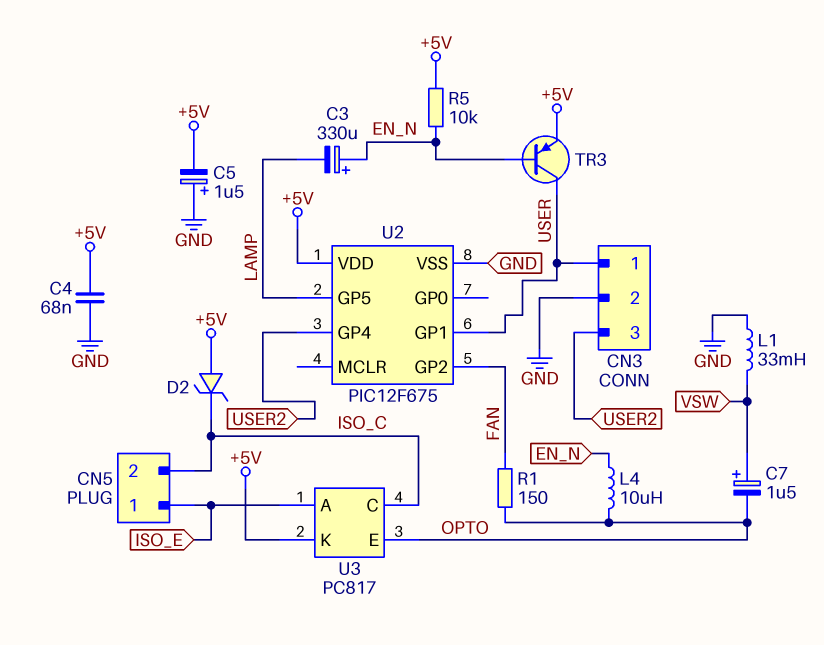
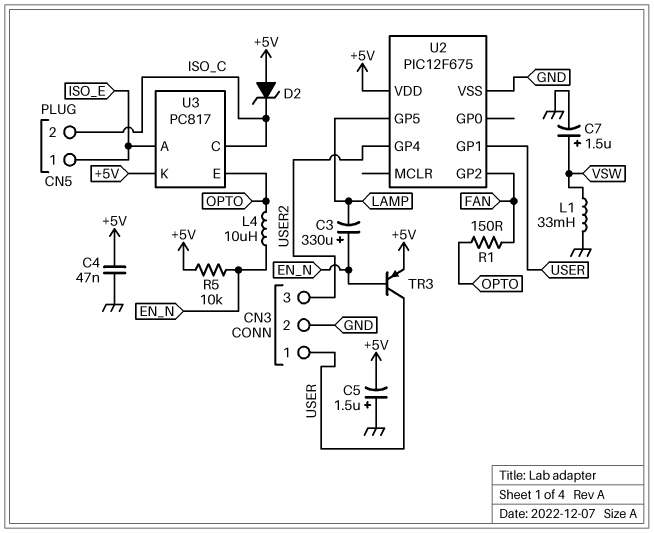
C4: 68nF (+5V, GND) -> 47nF (+5V, GND)
C7: 1.5uF (plus VSW, minus OPTO) -> 1.5uF (plus VSW, minus GND)

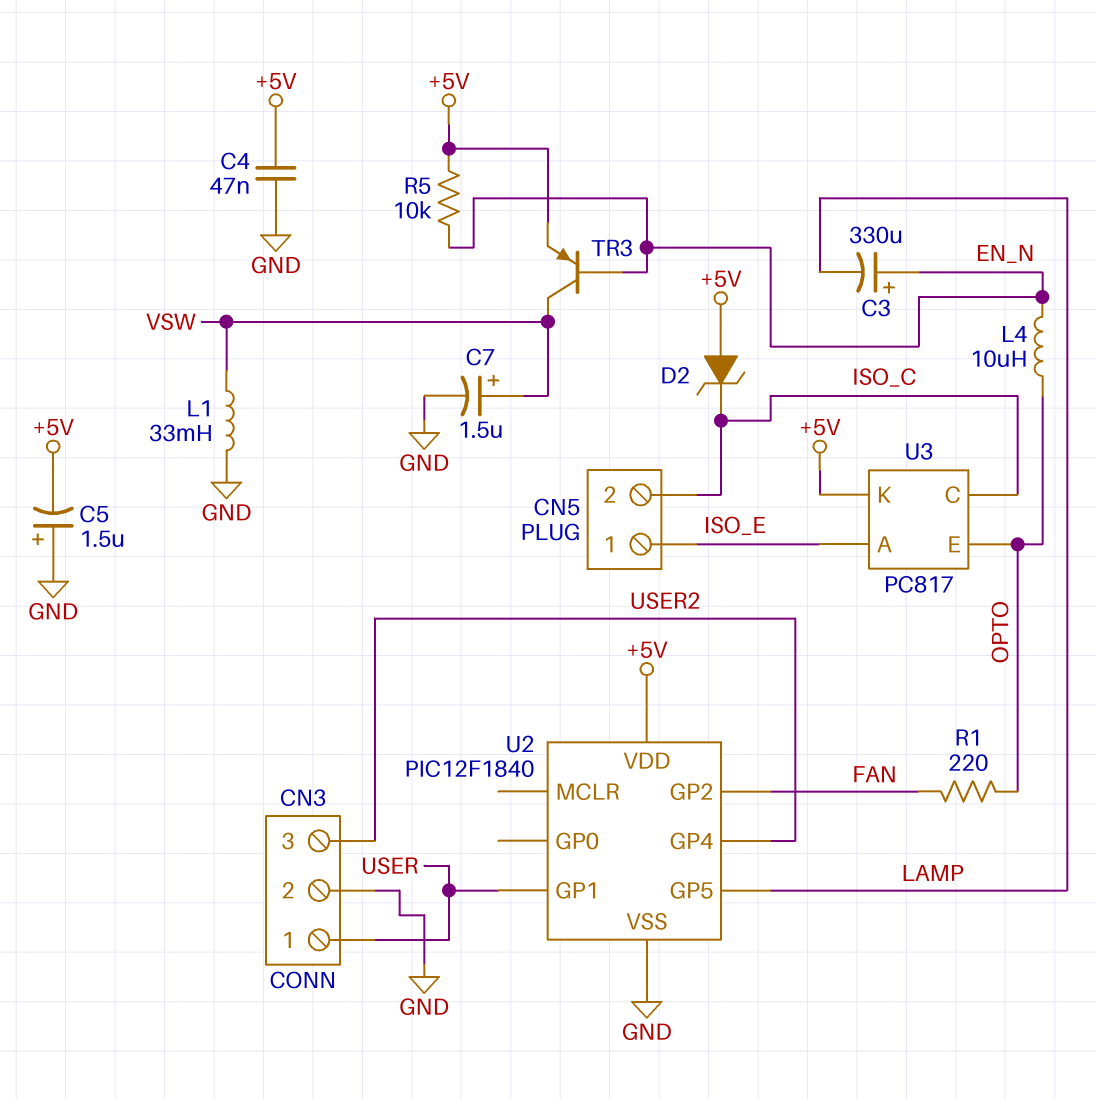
R1: 150 (FAN, OPTO) -> 220 (FAN, OPTO)
TR3: PNP (B EN_N, C USER, E +5V) -> PNP (B EN_N, C VSW, E +5V)
U2: PIC12F675 -> PIC12F1840

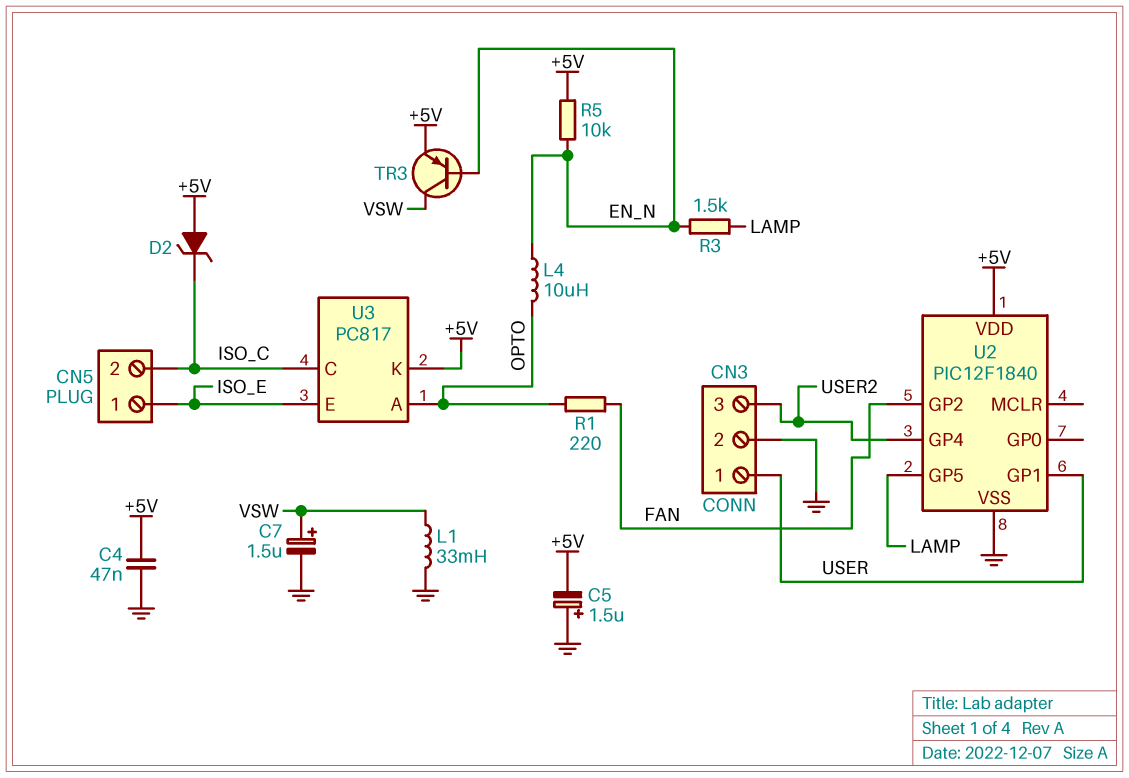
C3: 330uF (plus EN_N, minus LAMP) -> none
R3: none -> 1.5k (EN_N, LAMP)
U3 pin A: ISO_E -> OPTO
U3 pin E: OPTO -> ISO_E

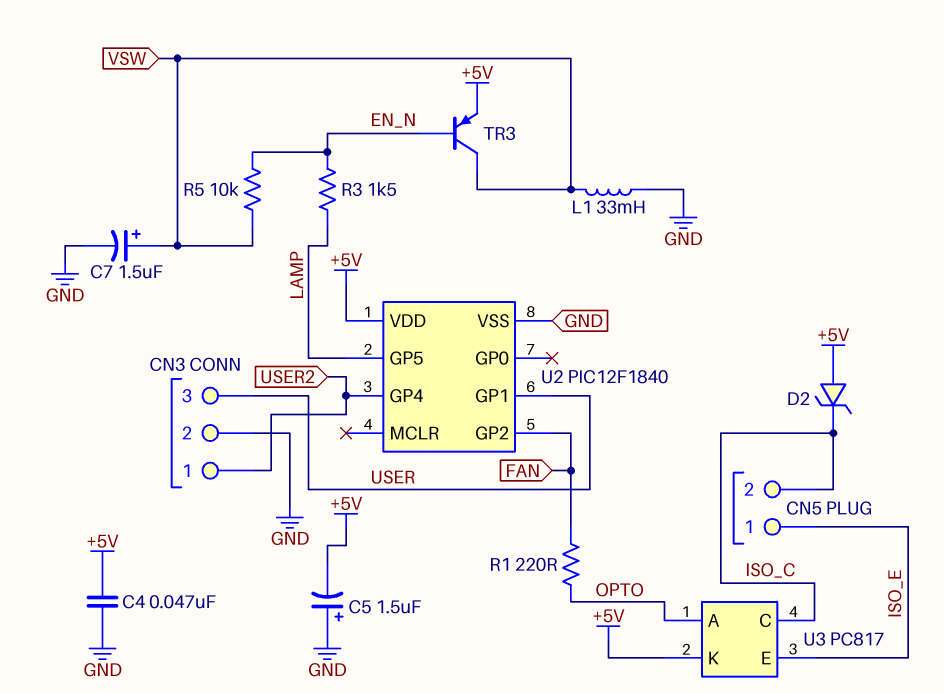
CN3 pin 1: USER -> USER2
CN3 pin 3: USER2 -> USER
L4: 10uH (EN_N, OPTO) -> none
R5: 10k (+5V, EN_N) -> 10k (EN_N, VSW)

